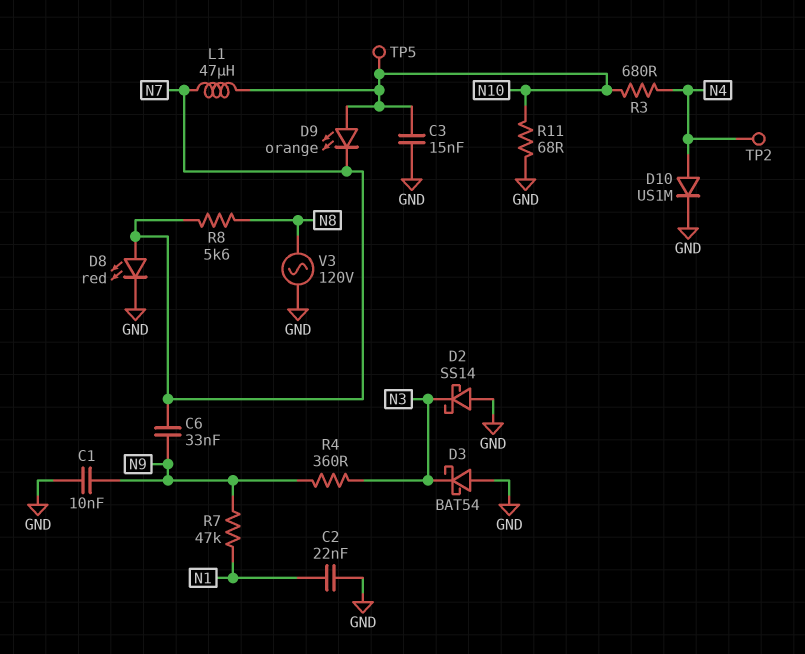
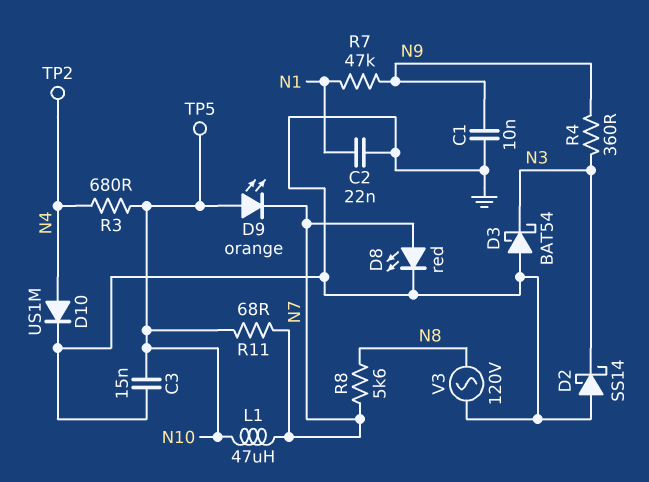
C6: 33nF (N7, N9) -> none
R11: 68 (GND, N10) -> 68 (N7, N10)

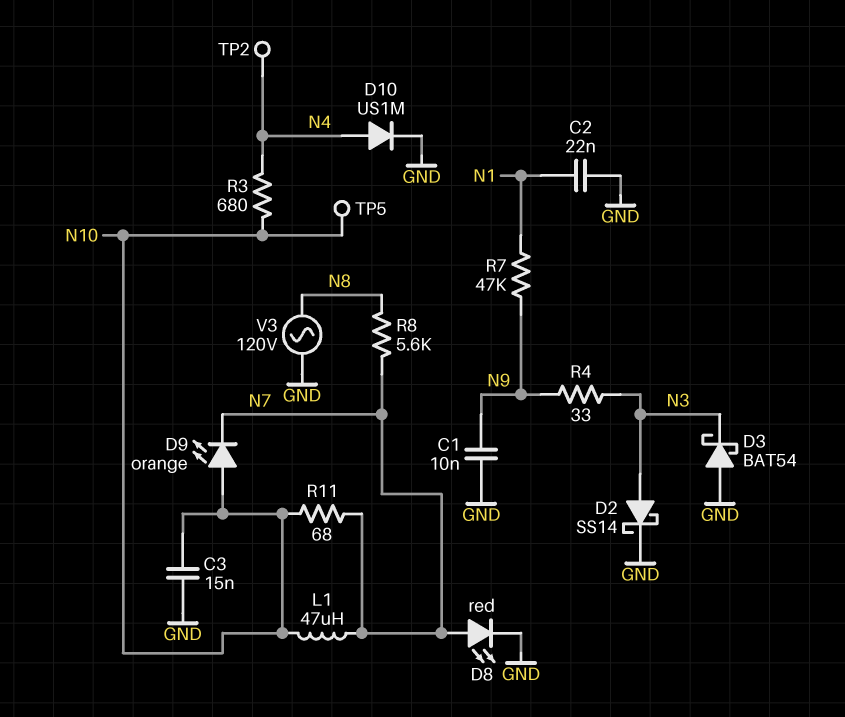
D2: schottky SS14 (A GND, K N3) -> schottky SS14 (A N3, K GND)
R4: 360 (N3, N9) -> 33 (N3, N9)

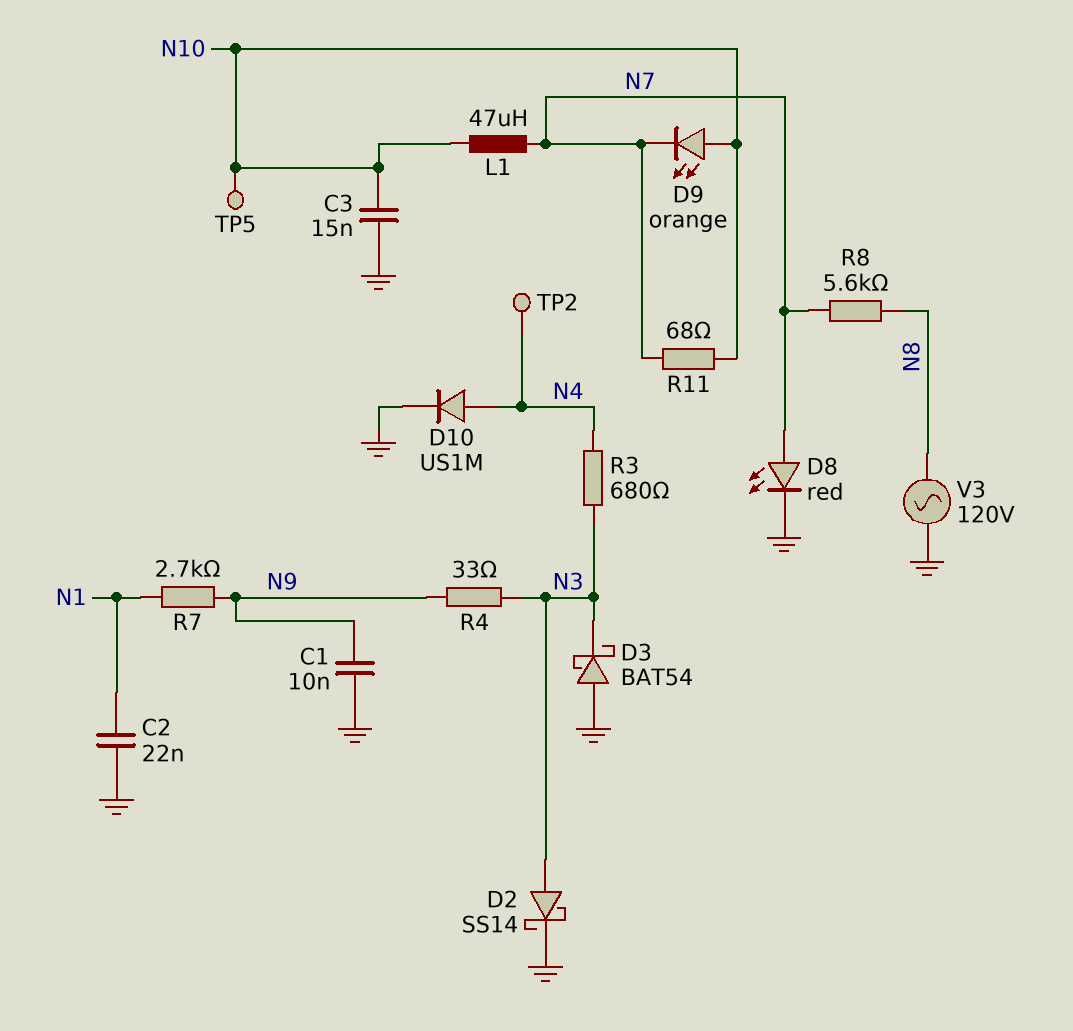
R3: 680 (N4, N10) -> 680 (N3, N4)
R7: 47k (N1, N9) -> 2.7k (N1, N9)

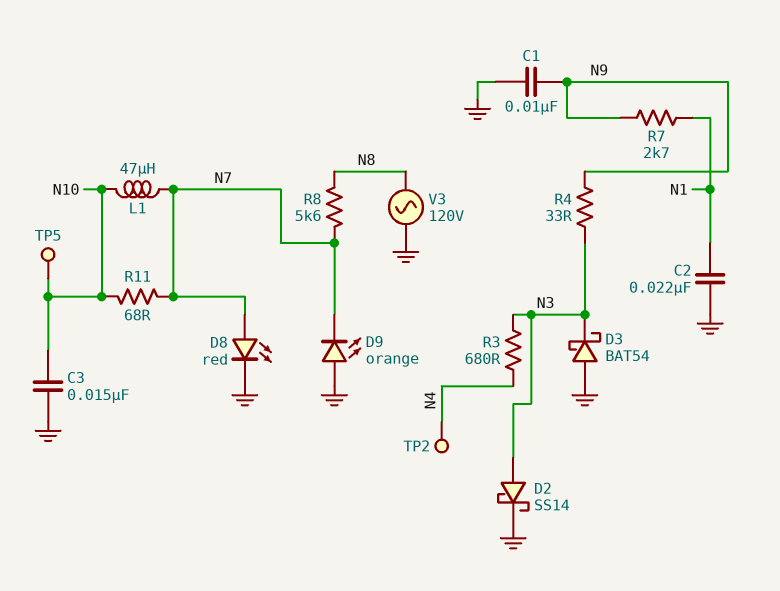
D9: LED orange (A N10, K N7) -> LED orange (A GND, K N7)
D10: diode US1M (A N4, K GND) -> none

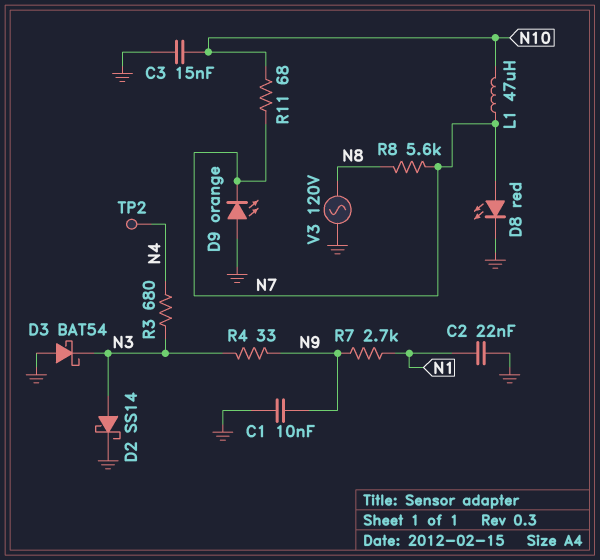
TP5: test point (N10) -> none

